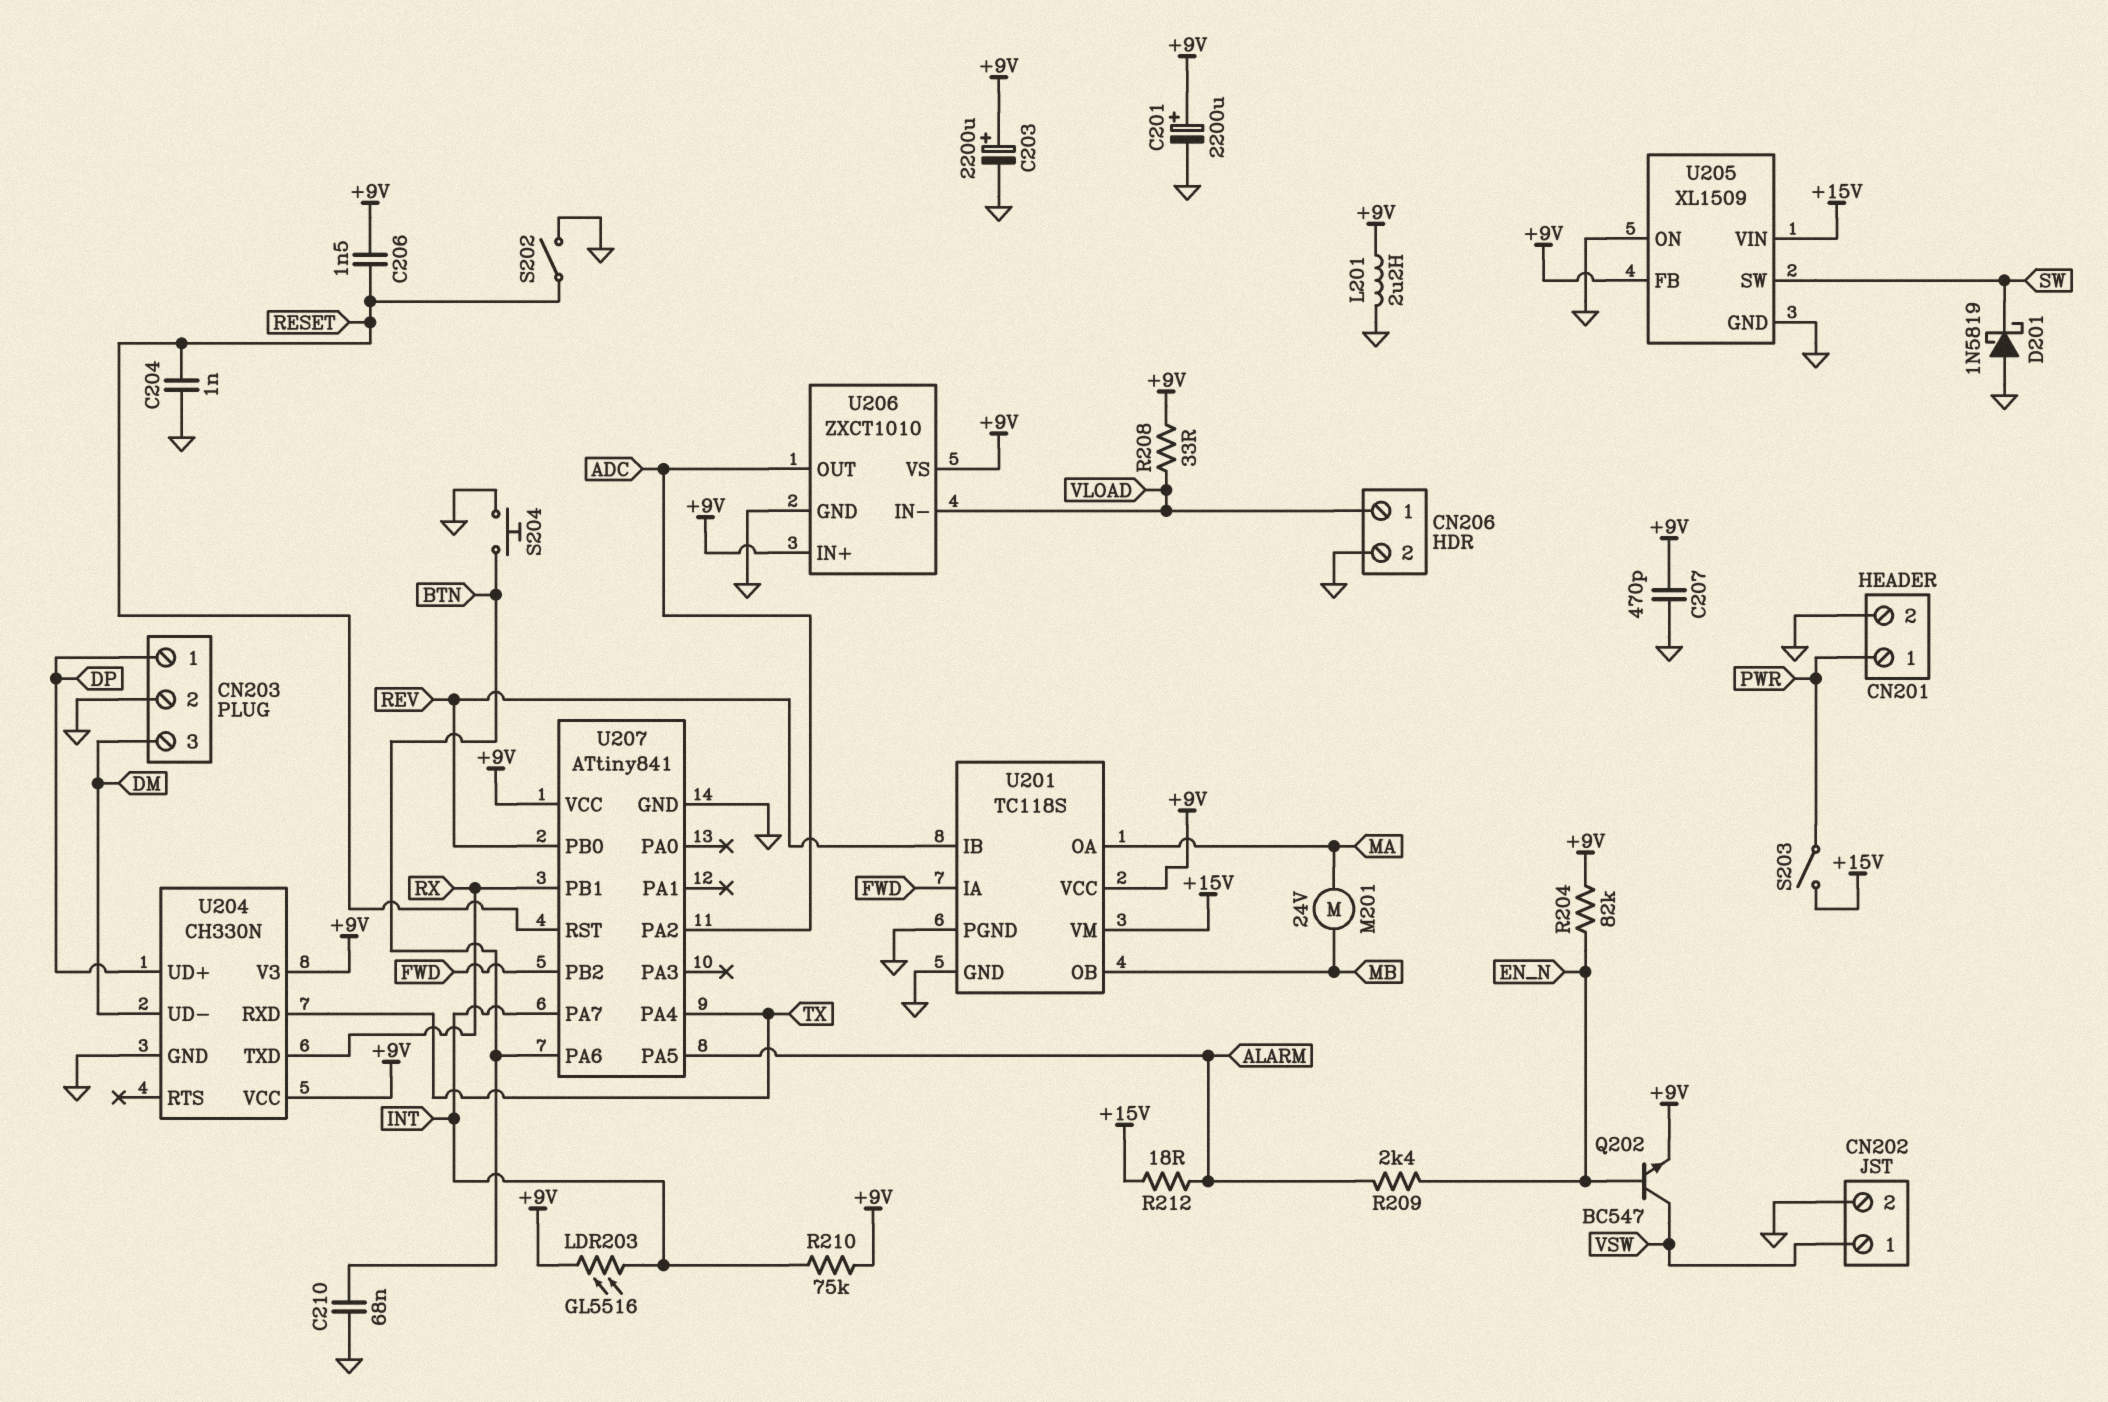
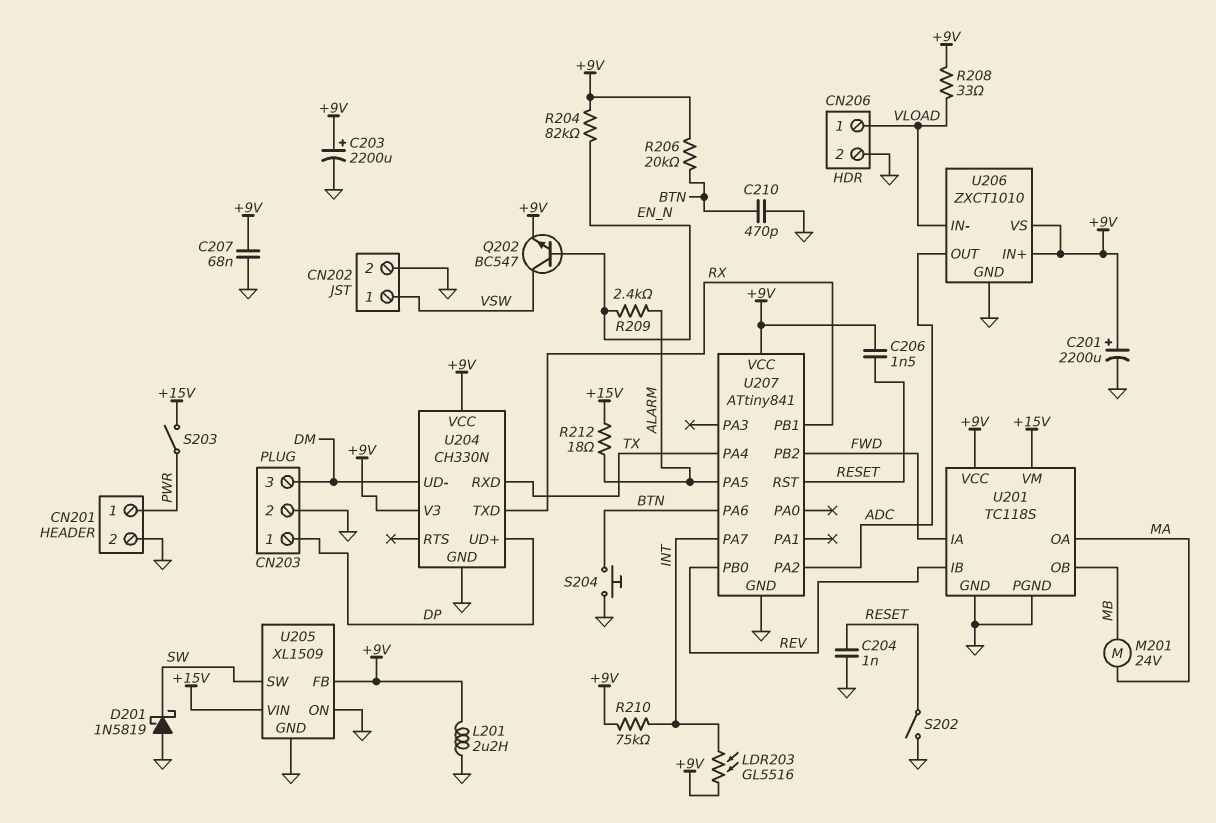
C207: 470pF (+9V, GND) -> 68nF (+9V, GND)
C210: 68nF (BTN, GND) -> 470pF (BTN, GND)
R206: none -> 20k (+9V, BTN)

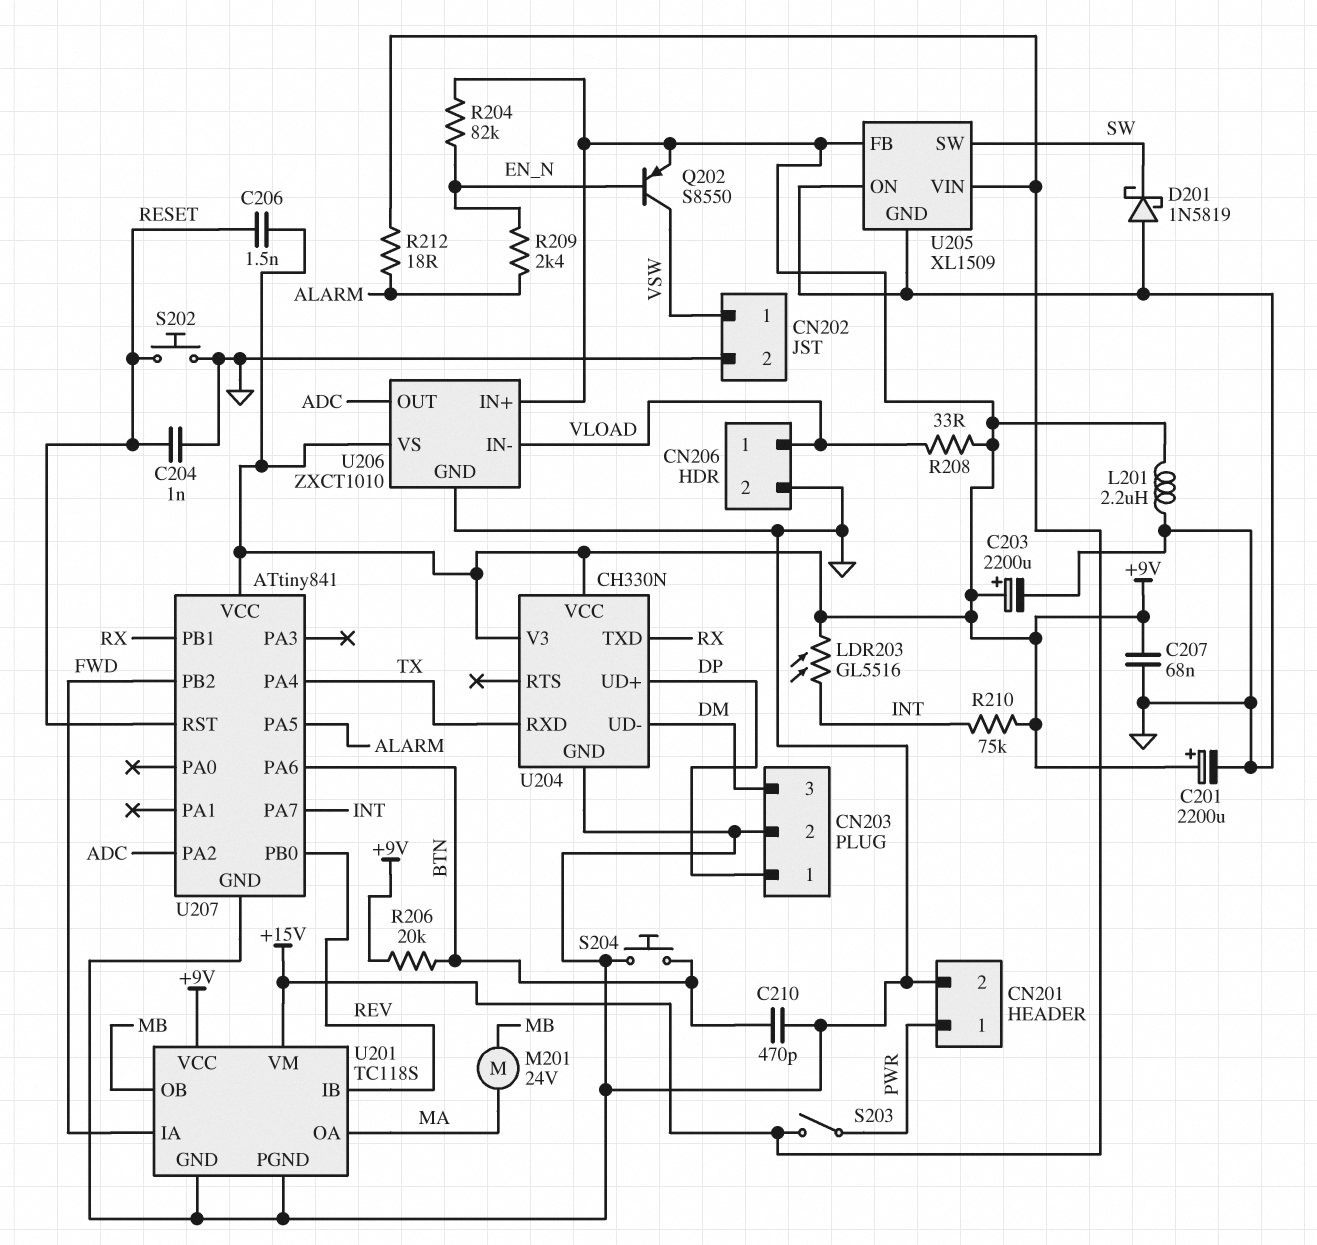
Q202: NPN BC547 (B EN_N, C VSW, E +9V) -> PNP S8550 (B EN_N, C VSW, E +9V)
S202: switch (GND, RESET) -> button (GND, RESET)

